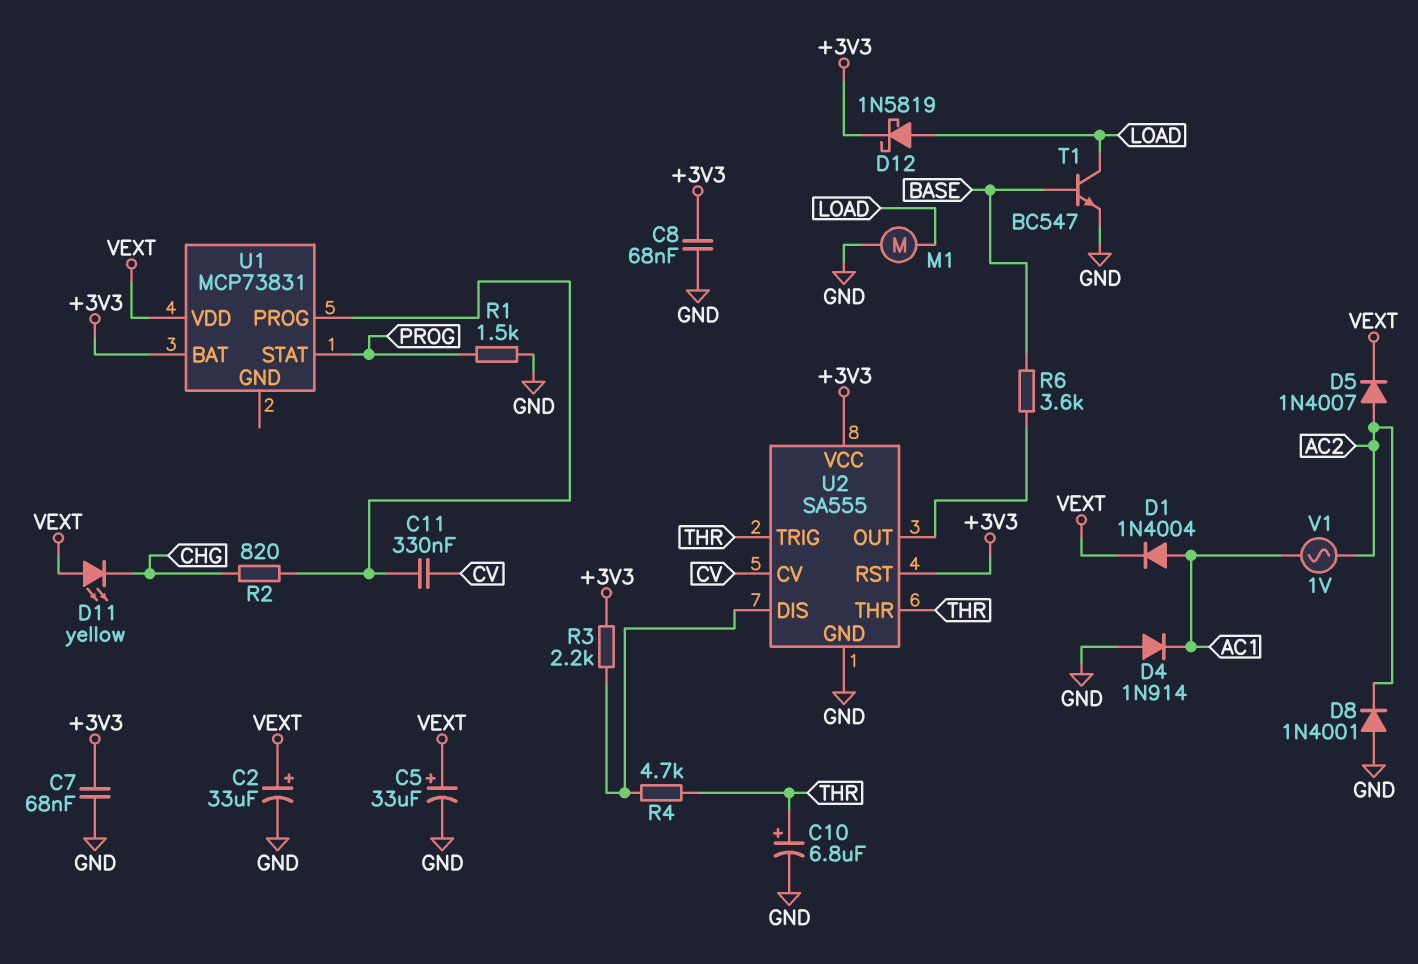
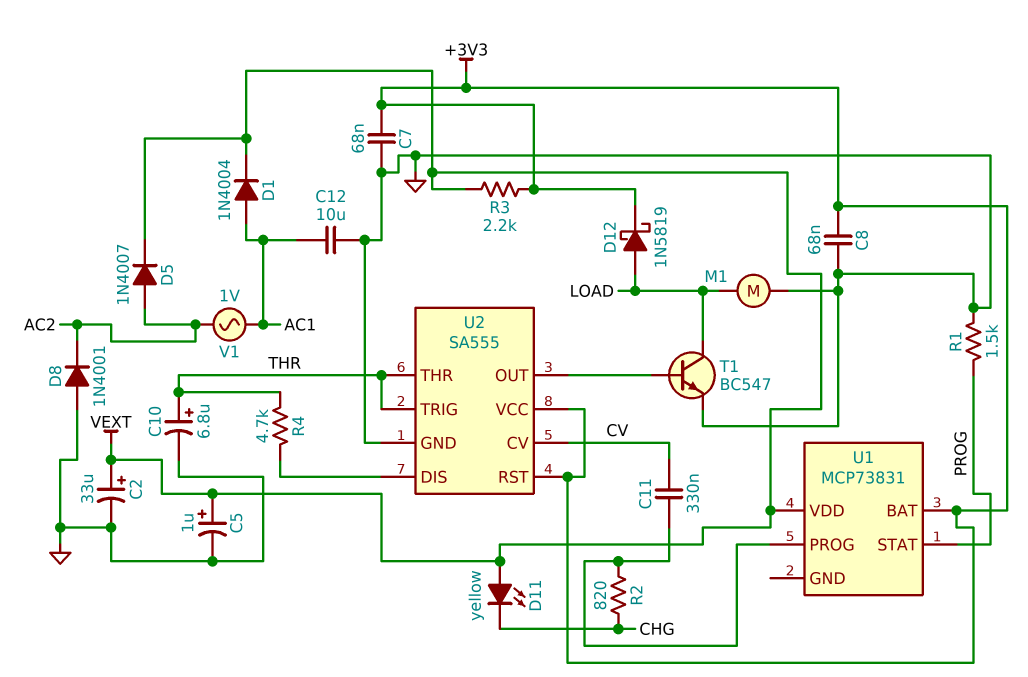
C5: 33uF (plus VEXT, minus GND) -> 1uF (plus VEXT, minus GND)
C12: none -> 10uF (AC1, GND)
D4: diode 1N914 (A GND, K AC1) -> none
R3: 2.2k (+3V3, U2/DIS) -> 2.2k (+3V3, VEXT)
R6: 3.6k (BASE, U2/OUT) -> none
T1: NPN BC547 (B BASE, C LOAD, E GND) -> NPN BC547 (B U2/OUT, C LOAD, E GND)

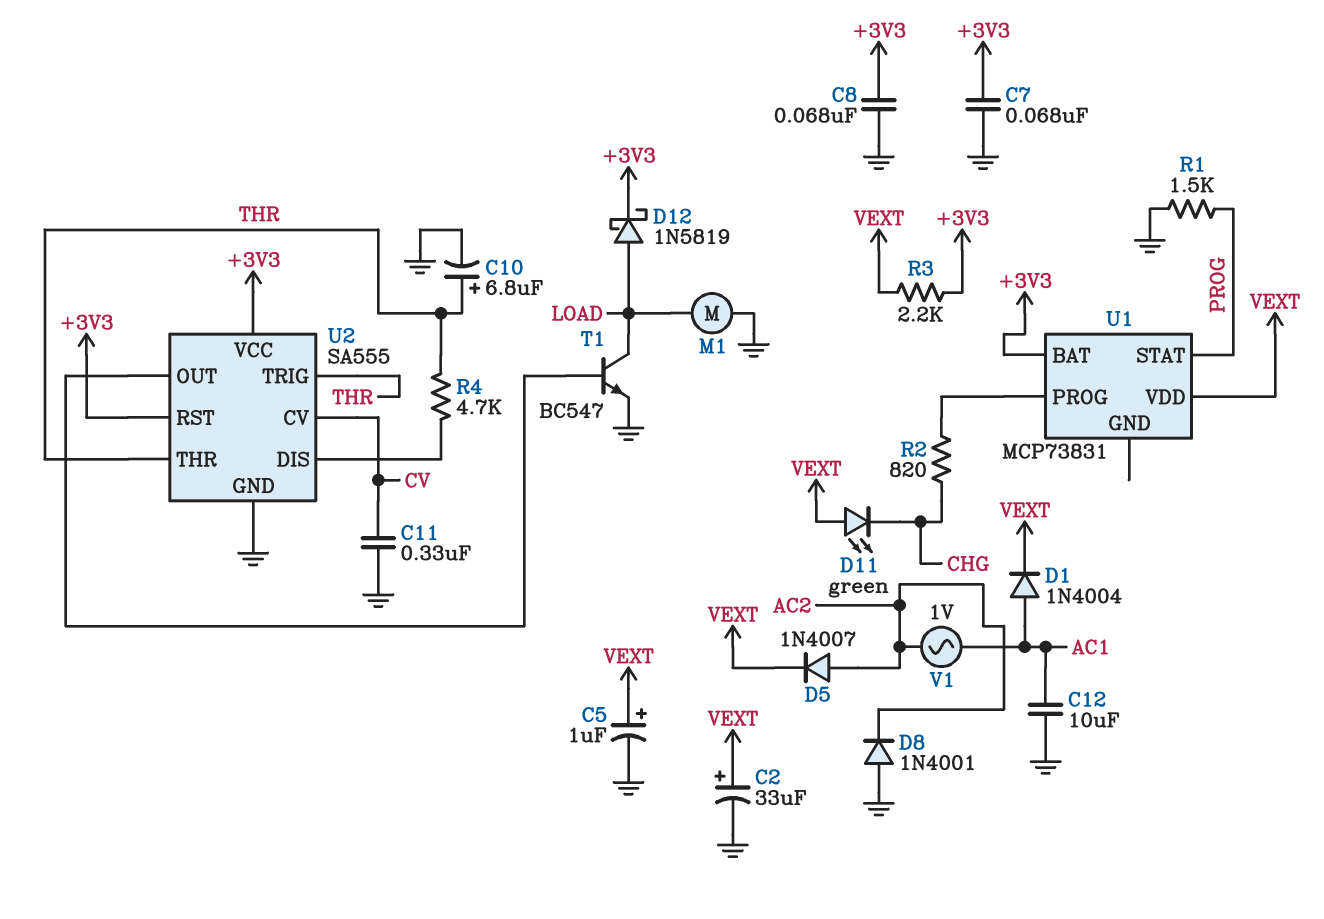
C11: 330nF (CV, U1/PROG) -> 330nF (CV, GND)
D11: LED yellow (A VEXT, K CHG) -> LED green (A VEXT, K CHG)

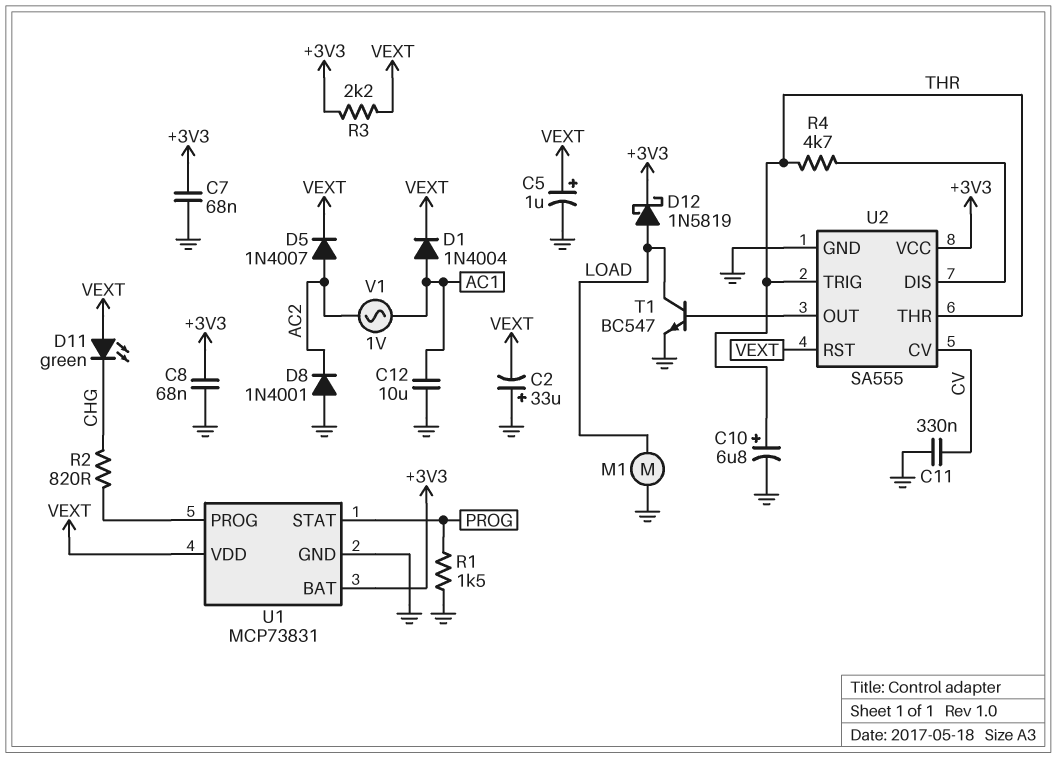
C2: 33uF (plus VEXT, minus GND) -> 33uF (plus GND, minus VEXT)
U1 pin GND: none -> GND
U2 pin RST: +3V3 -> VEXT

